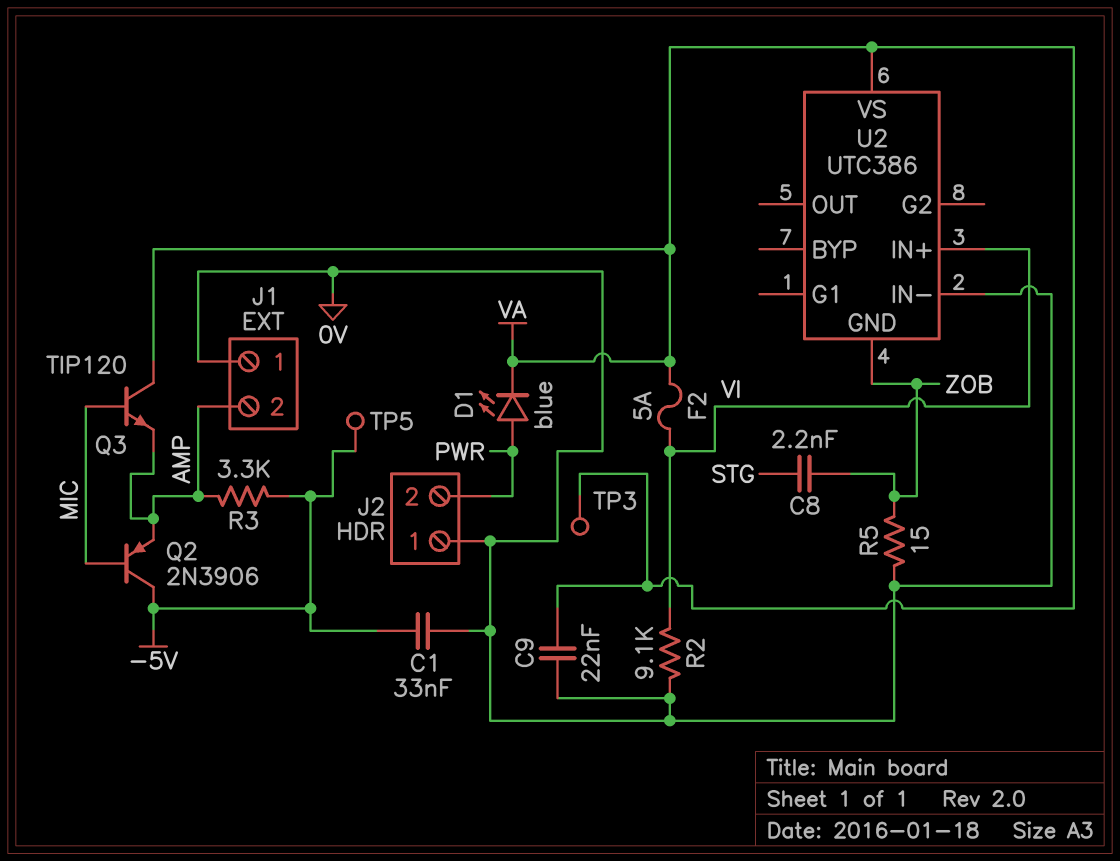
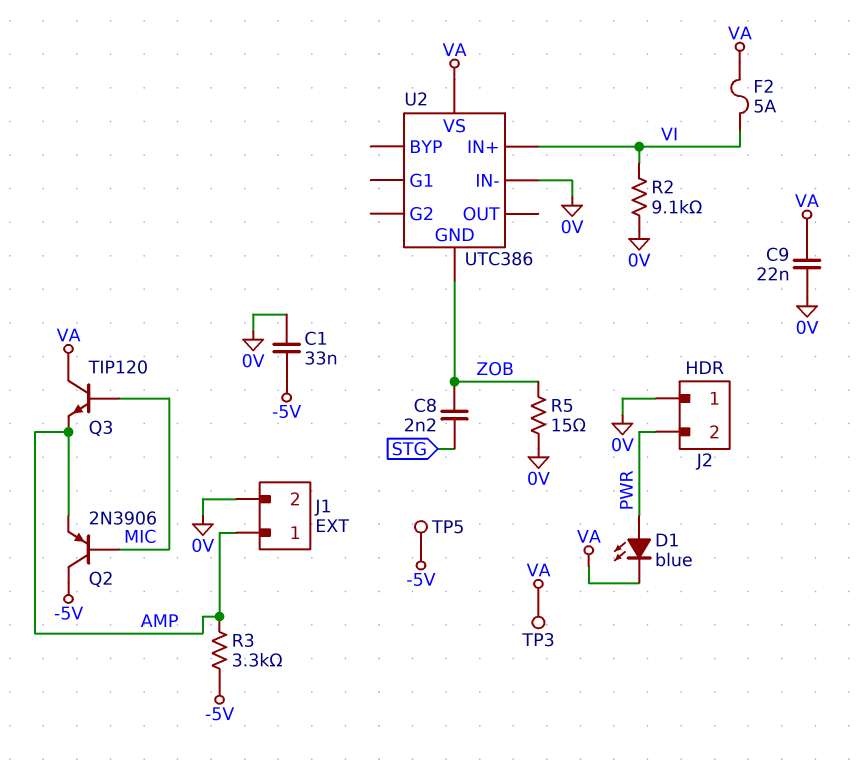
J1 pin 1: 0V -> AMP
J1 pin 2: AMP -> 0V

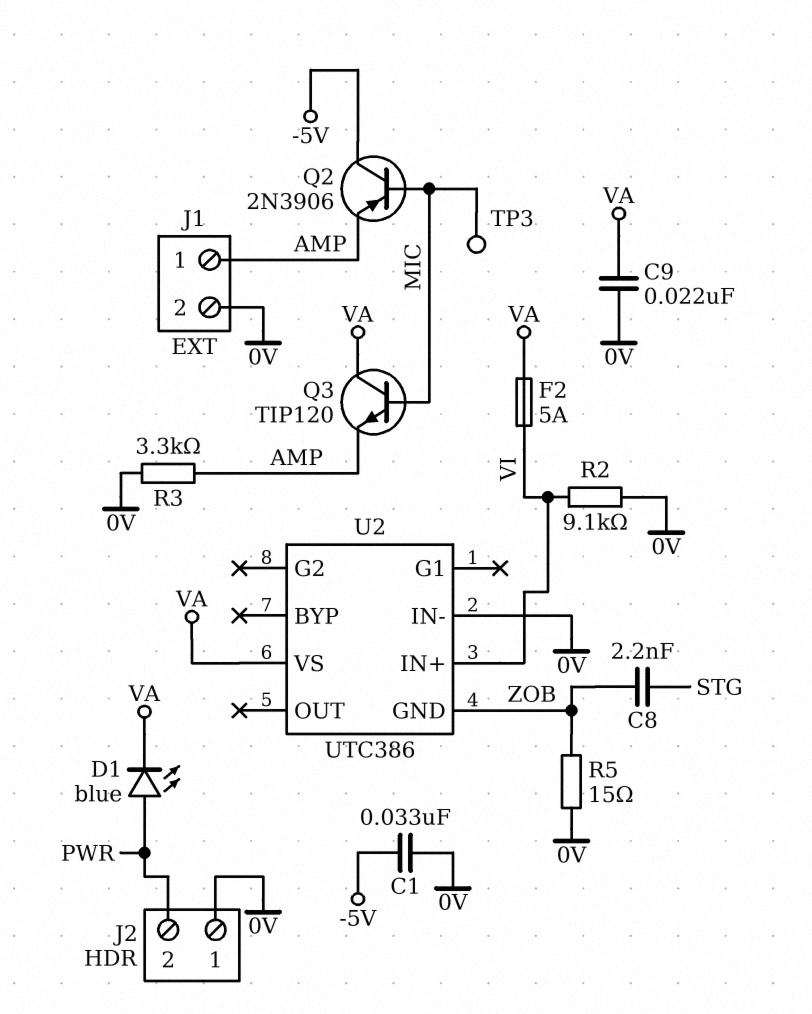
R3: 3.3k (-5V, AMP) -> 3.3k (0V, AMP)
TP3: test point (VA) -> test point (MIC)
TP5: test point (-5V) -> none

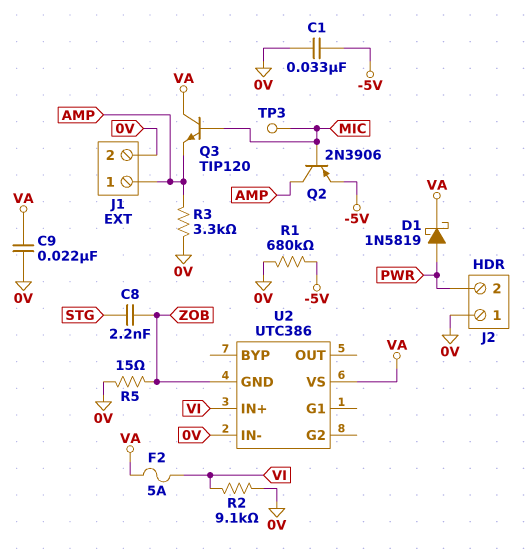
D1: LED blue (A PWR, K VA) -> schottky 1N5819 (A PWR, K VA)
Q2: PNP 2N3906 (B MIC, C -5V, E AMP) -> PNP 2N3906 (B MIC, C AMP, E -5V)
R1: none -> 680k (-5V, 0V)

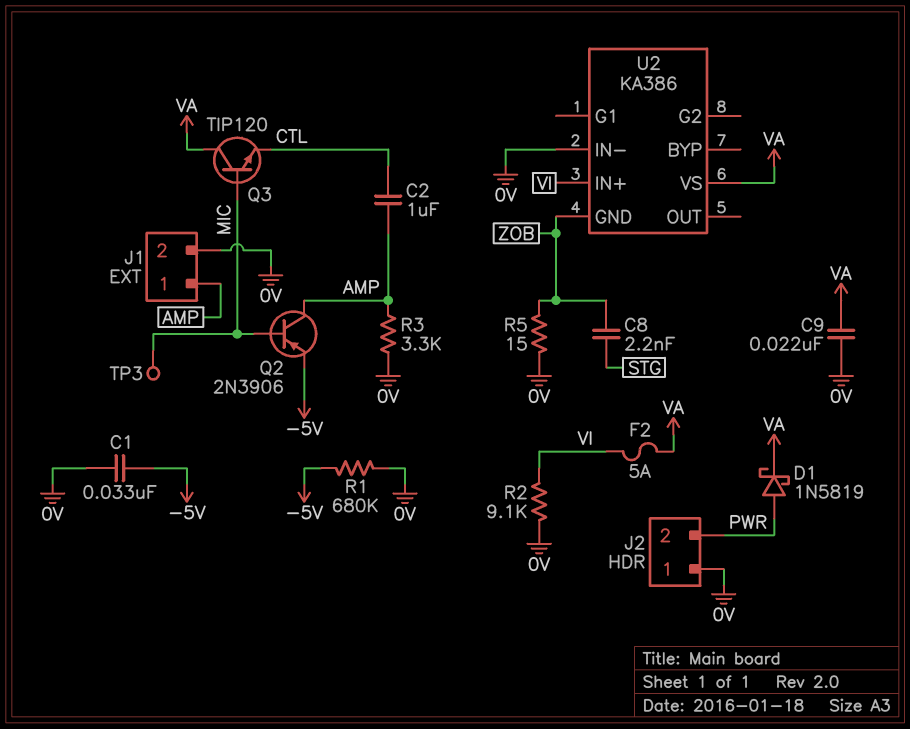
C2: none -> 1uF (AMP, CTL)
Q3: NPN TIP120 (B MIC, C VA, E AMP) -> NPN TIP120 (B MIC, C VA, E CTL)
U2: UTC386 -> KA386

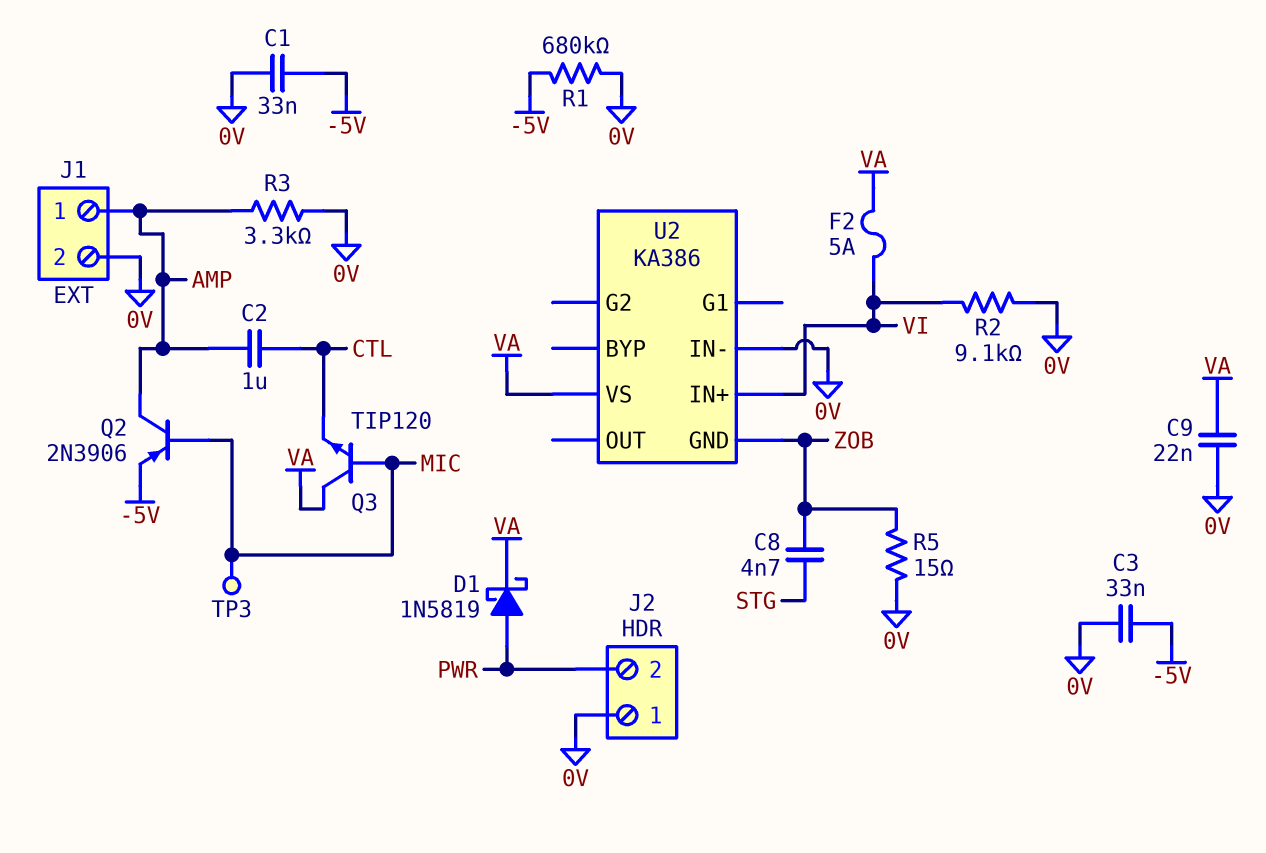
C3: none -> 33nF (-5V, 0V)
C8: 2.2nF (STG, ZOB) -> 4.7nF (STG, ZOB)

